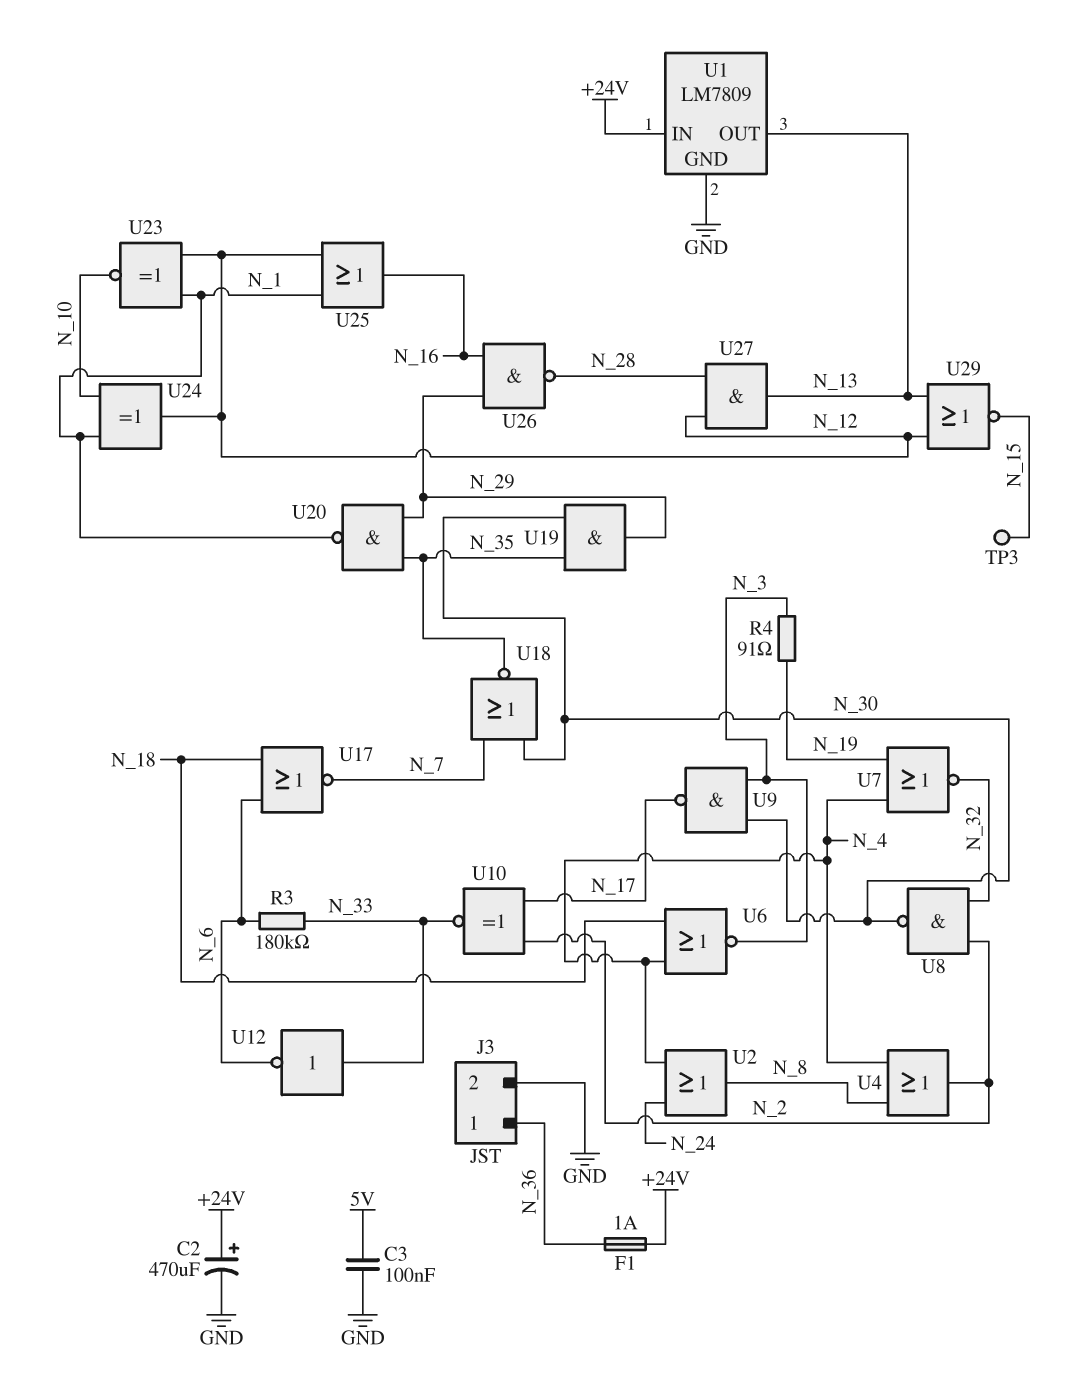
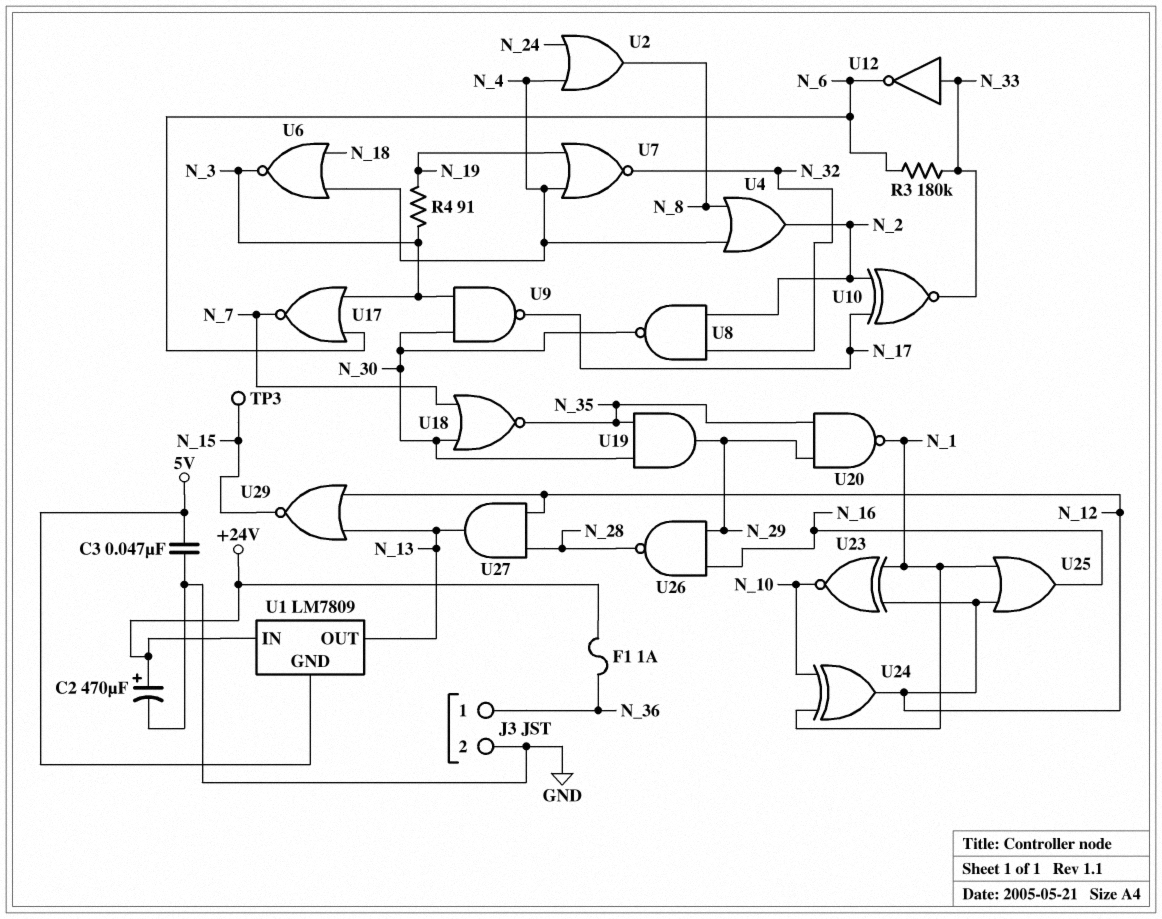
C3: 100nF (5V, GND) -> 47nF (5V, GND)
U1 pin GND: GND -> 5V
U17: NOR (in N_6, in N_18, out N_7) -> NOR (in N_3, in N_6, out N_7)

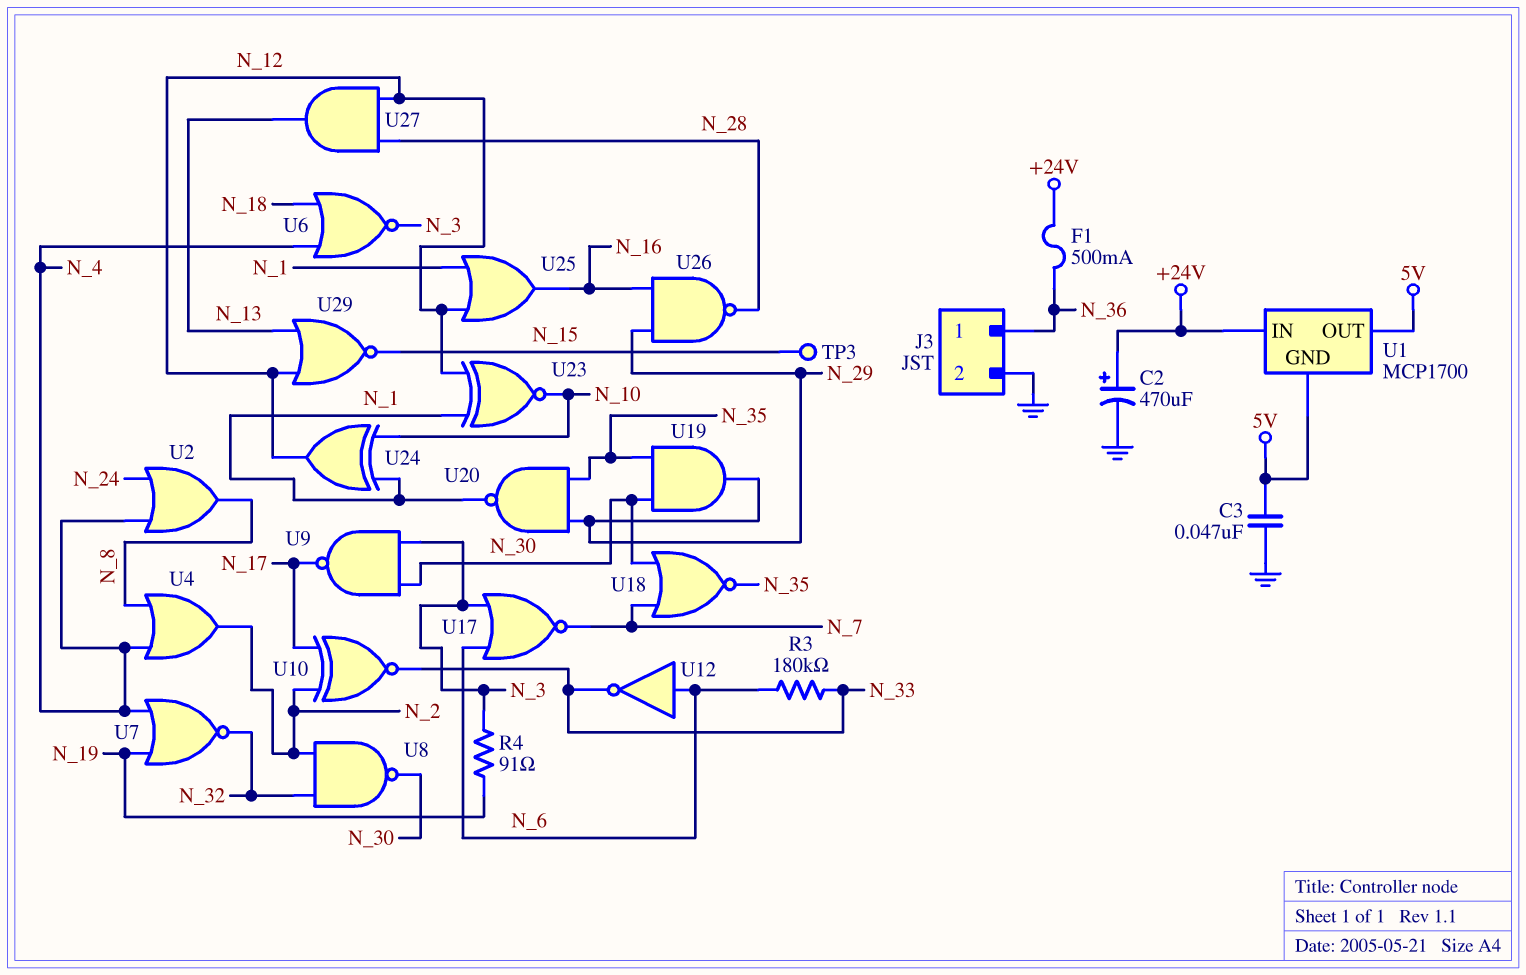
F1: 1A (+24V, N_36) -> 500mA (+24V, N_36)
U1: LM7809 -> MCP1700
U1 pin OUT: N_13 -> 5V
U12: NOT (in N_33, out N_6) -> NOT (in N_6, out N_33)

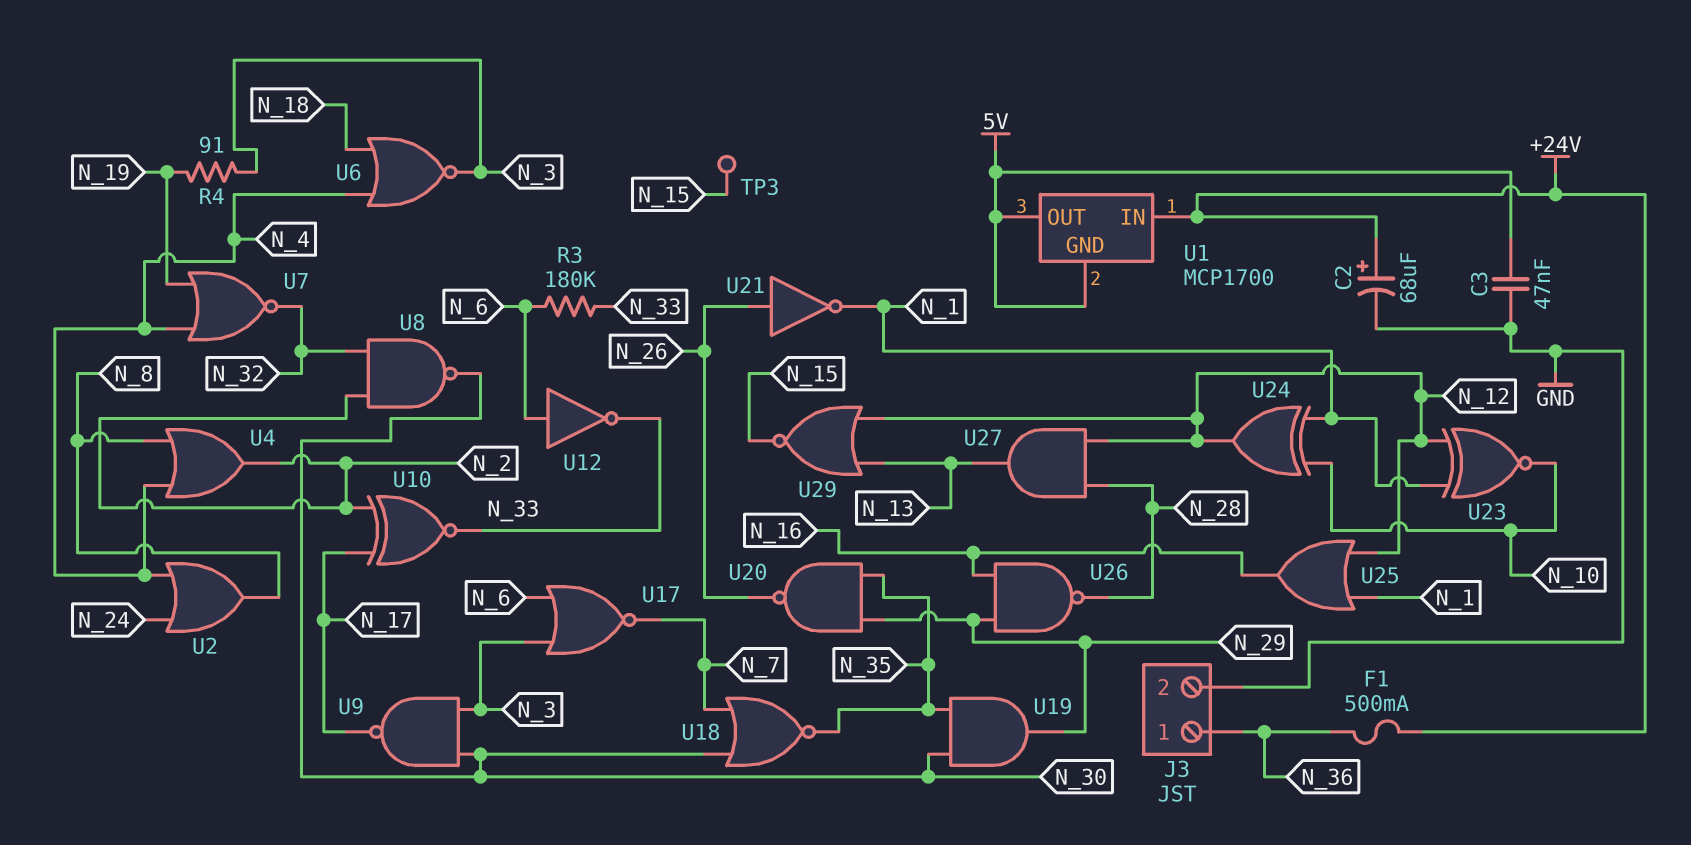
C2: 470uF (plus +24V, minus GND) -> 68uF (plus +24V, minus GND)
U20: NAND (in N_29, in N_35, out N_1) -> NAND (in N_29, in N_35, out N_26)
U21: none -> NOT (in N_26, out N_1)

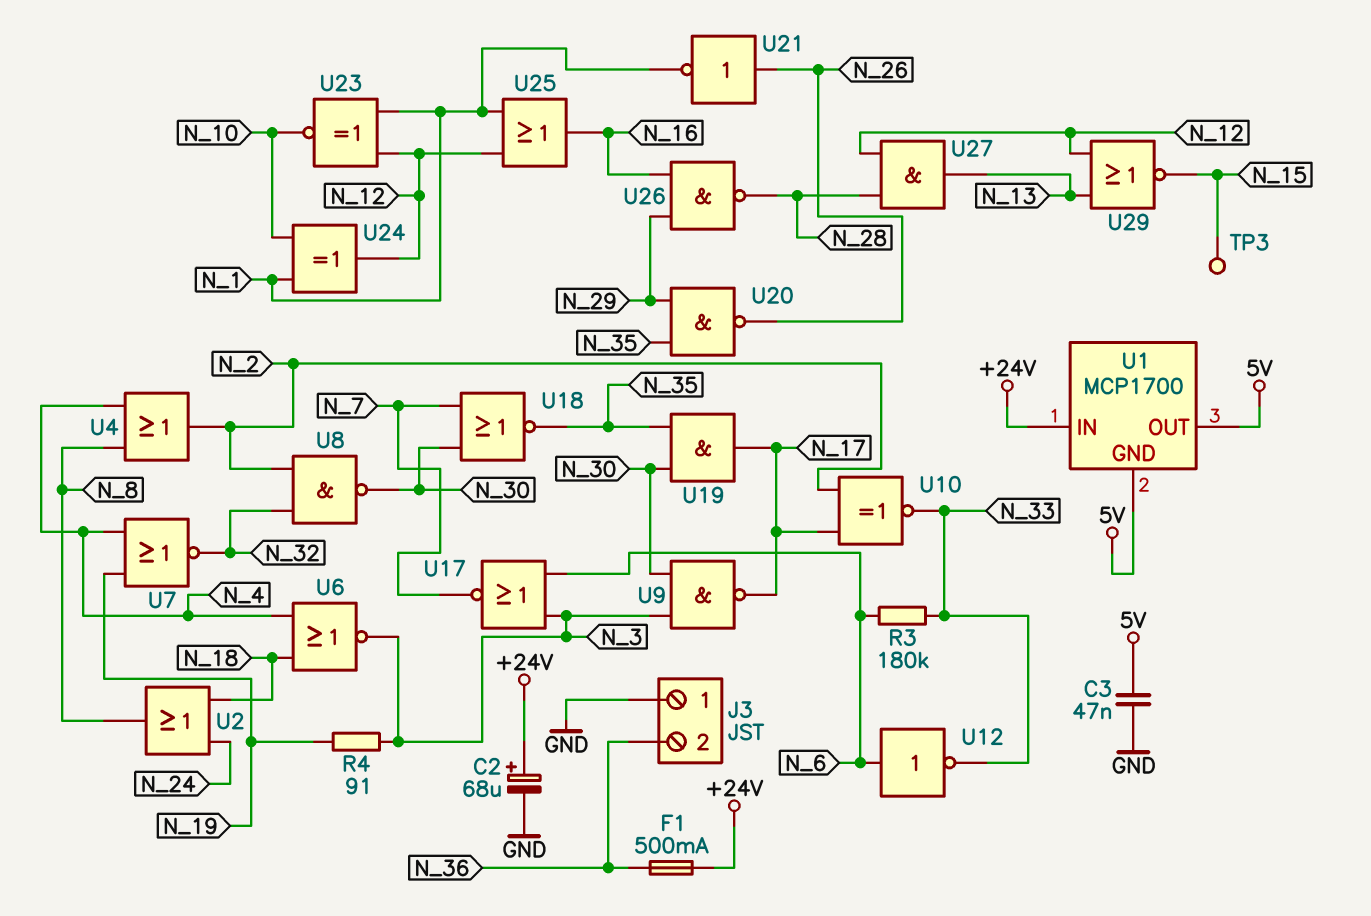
J3 pin 1: N_36 -> GND
J3 pin 2: GND -> N_36
U2: OR (in N_4, in N_24, out N_8) -> OR (in N_18, in N_24, out N_8)
U19: AND (in N_30, in N_35, out N_29) -> AND (in N_30, in N_35, out N_17)

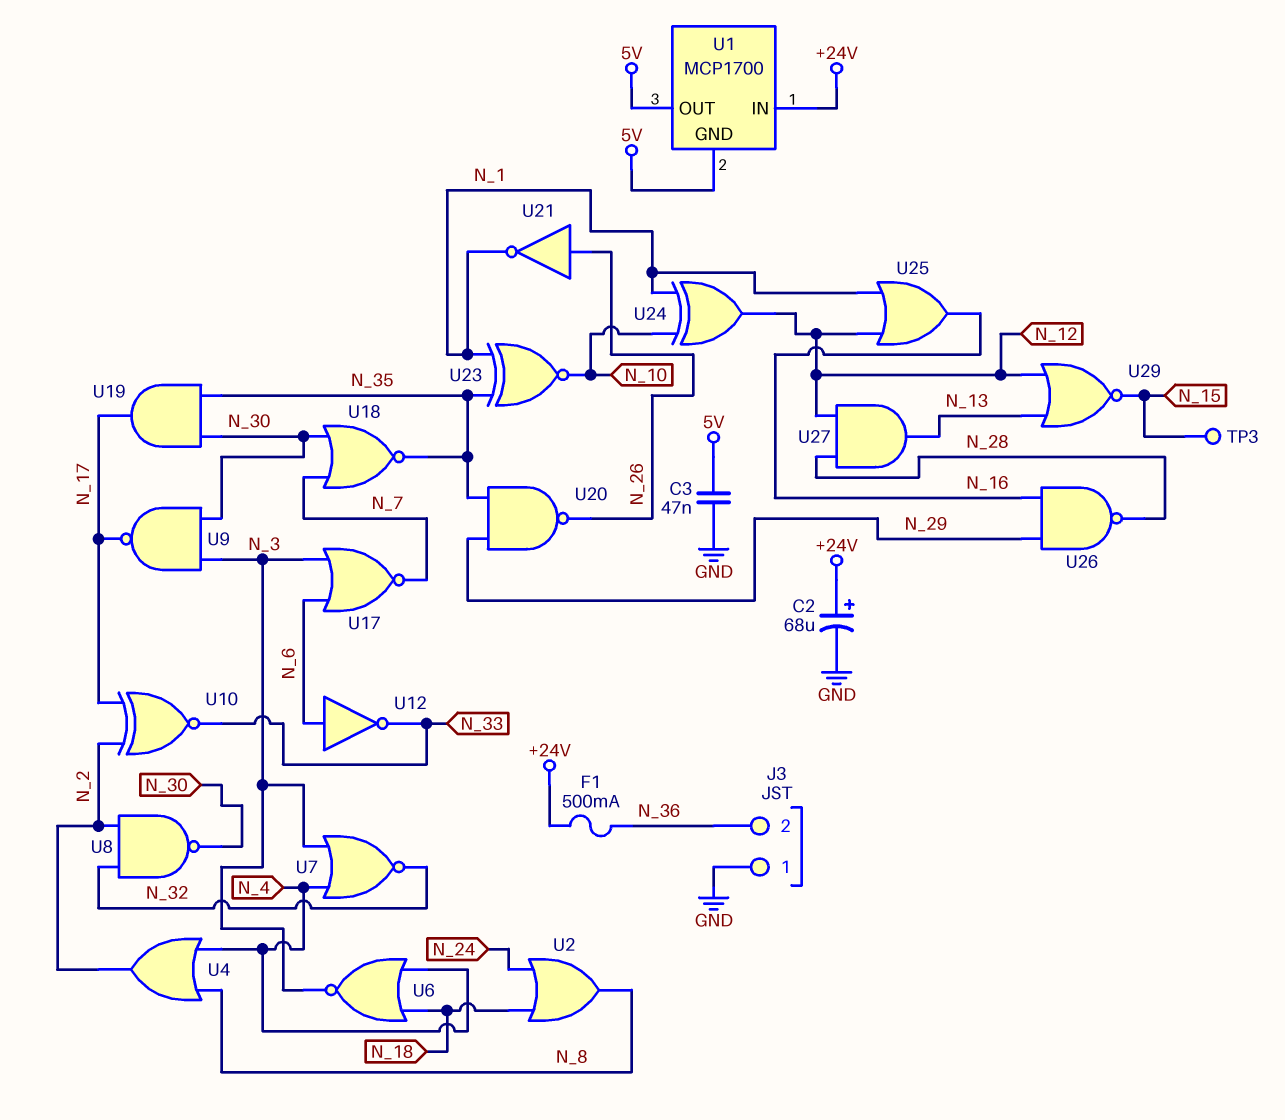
R3: 180k (N_6, N_33) -> none
R4: 91 (N_3, N_19) -> none
U7: NOR (in N_4, in N_19, out N_32) -> NOR (in N_3, in N_4, out N_32)
U23: XNOR (in N_1, in N_12, out N_10) -> XNOR (in N_1, in N_35, out N_10)

